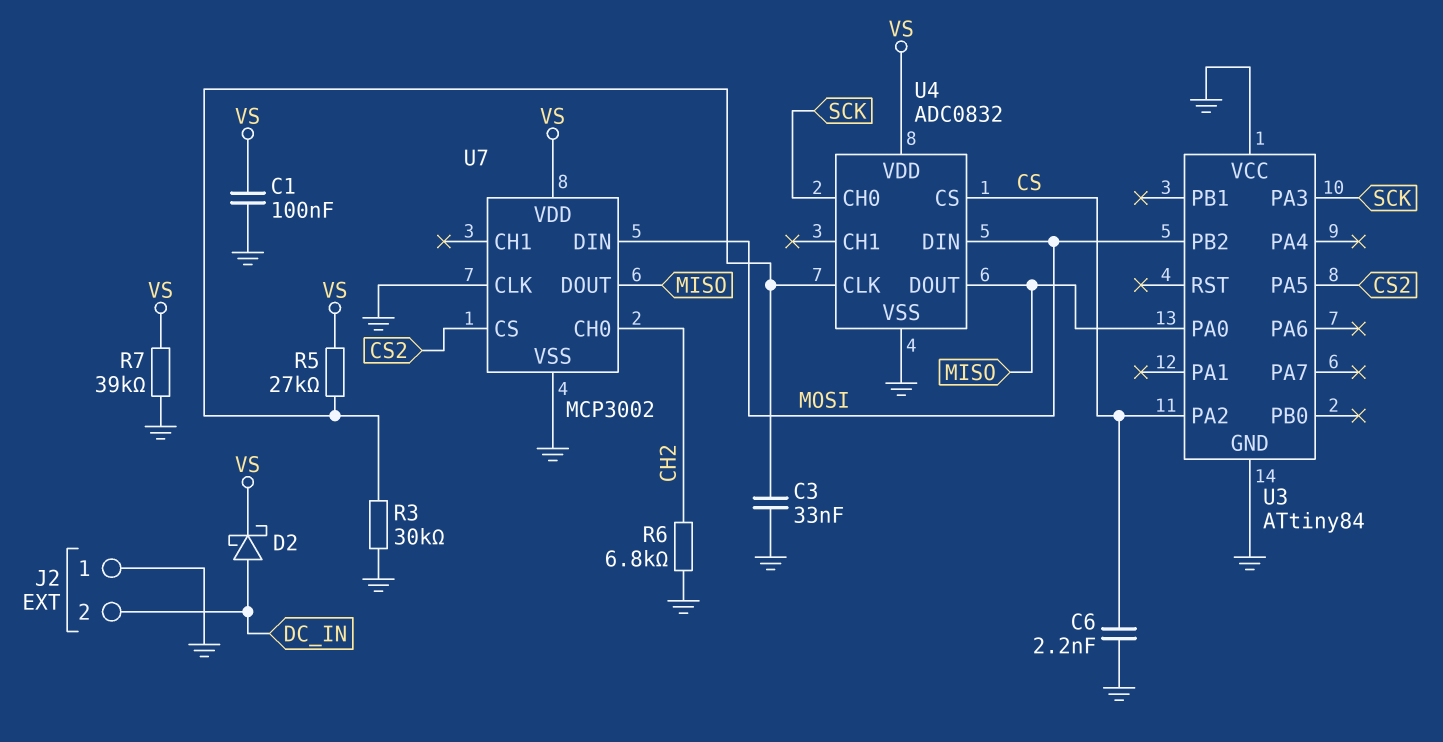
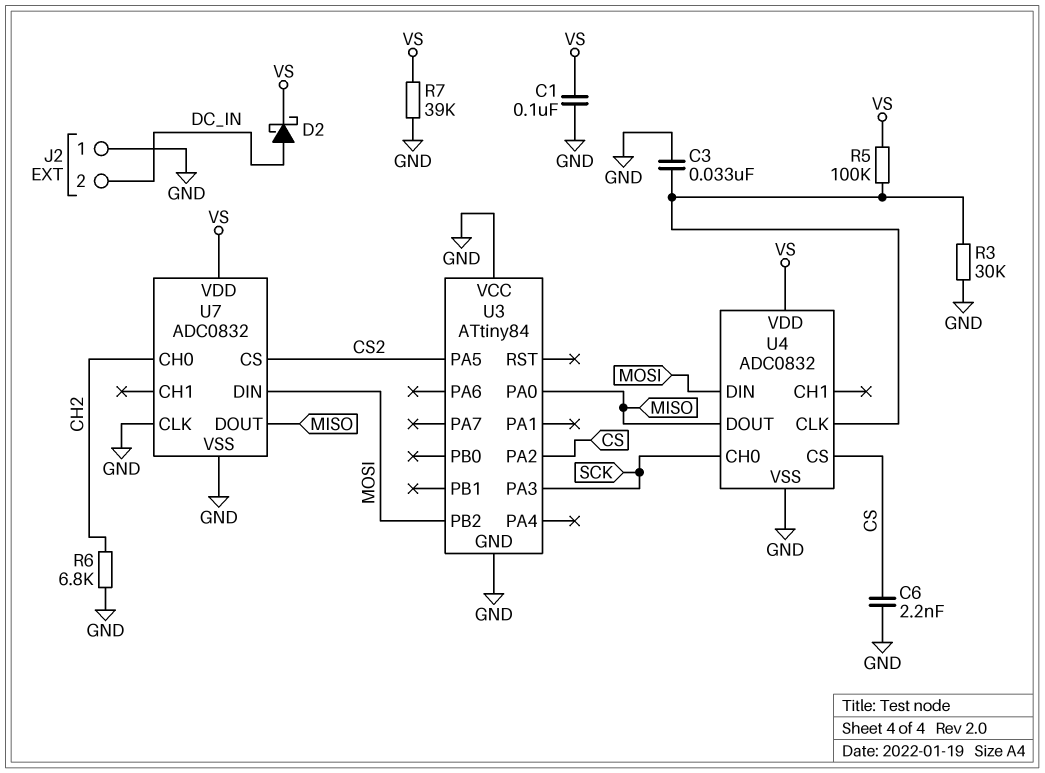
R5: 27k (U4/CLK, VS) -> 100k (U4/CLK, VS)
U7: MCP3002 -> ADC0832

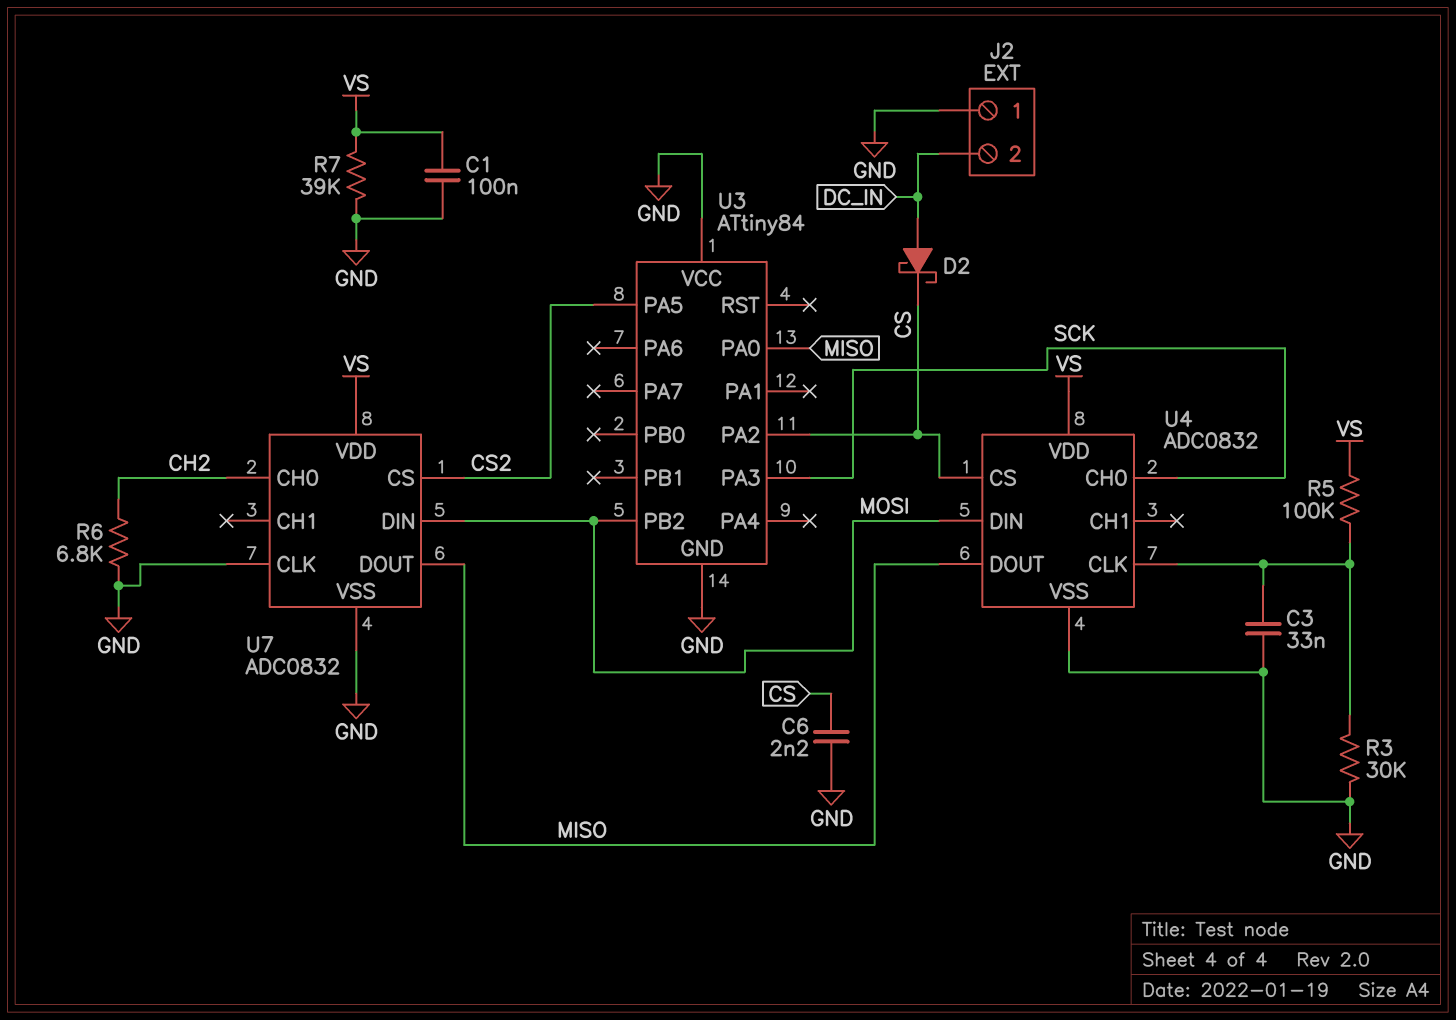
D2: schottky (A DC_IN, K VS) -> schottky (A DC_IN, K CS)

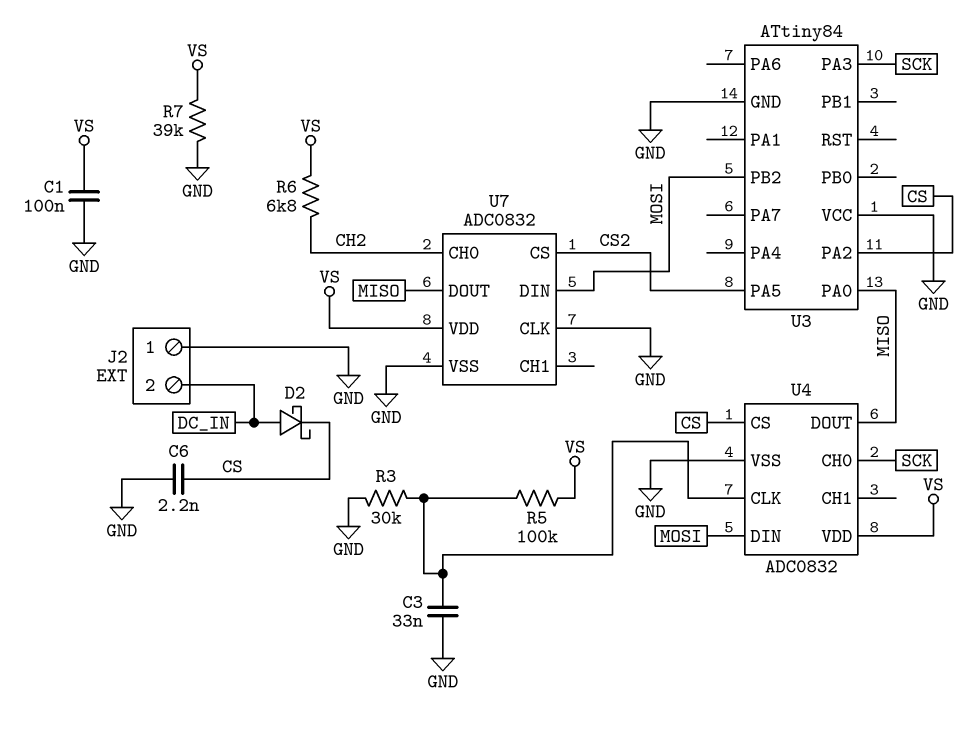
R6: 6.8k (CH2, GND) -> 6.8k (CH2, VS)

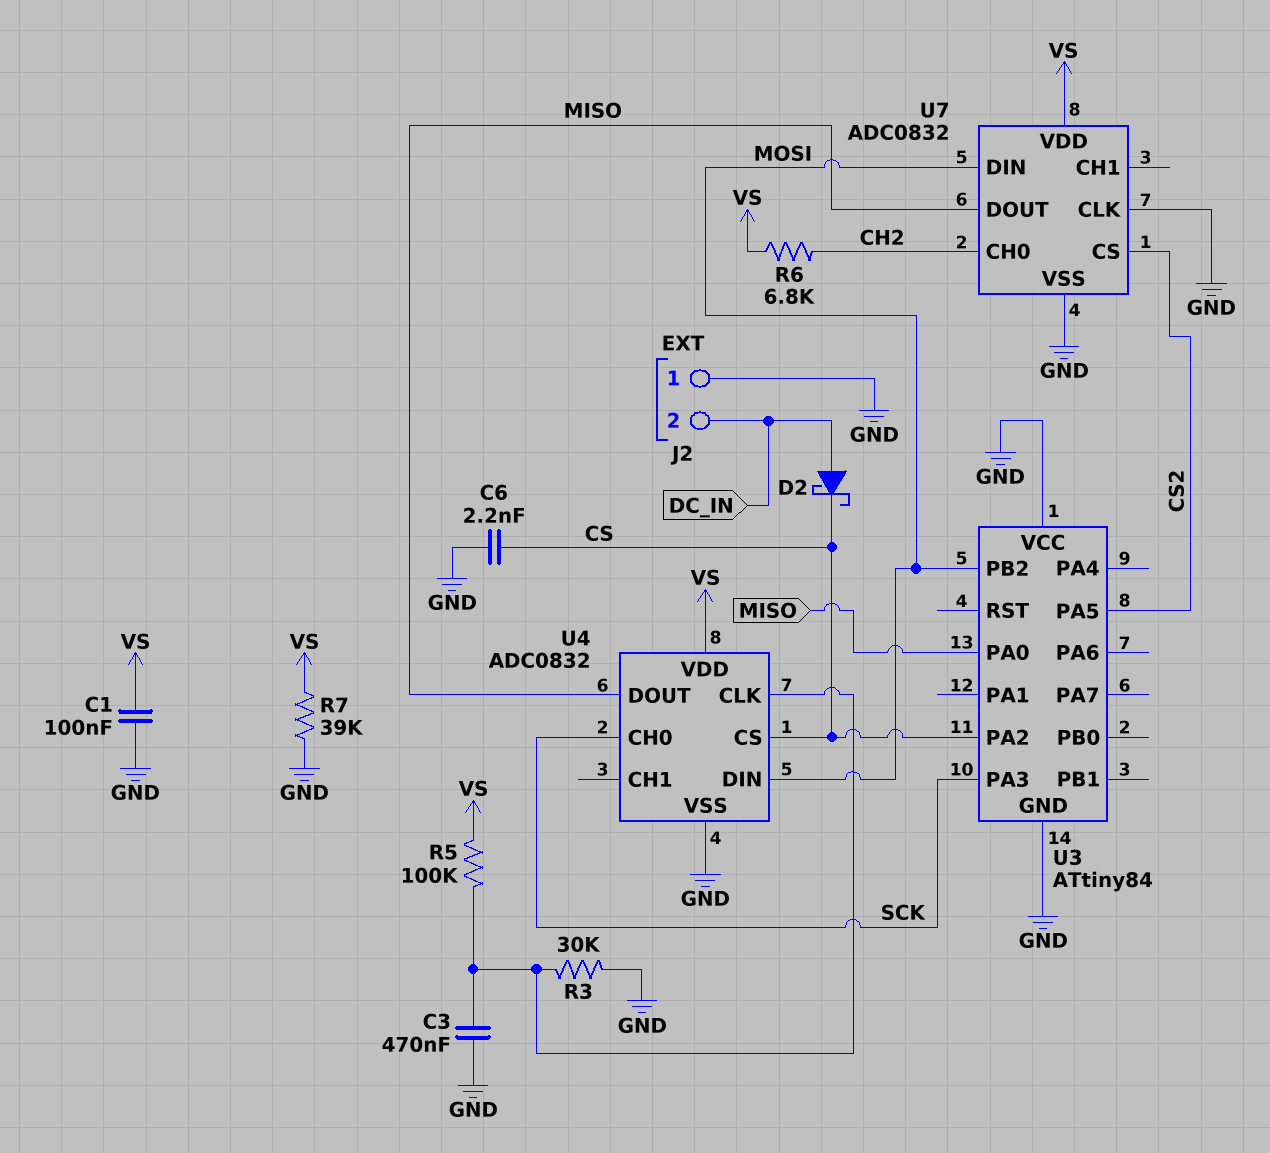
C3: 33nF (GND, U4/CLK) -> 470nF (GND, U4/CLK)

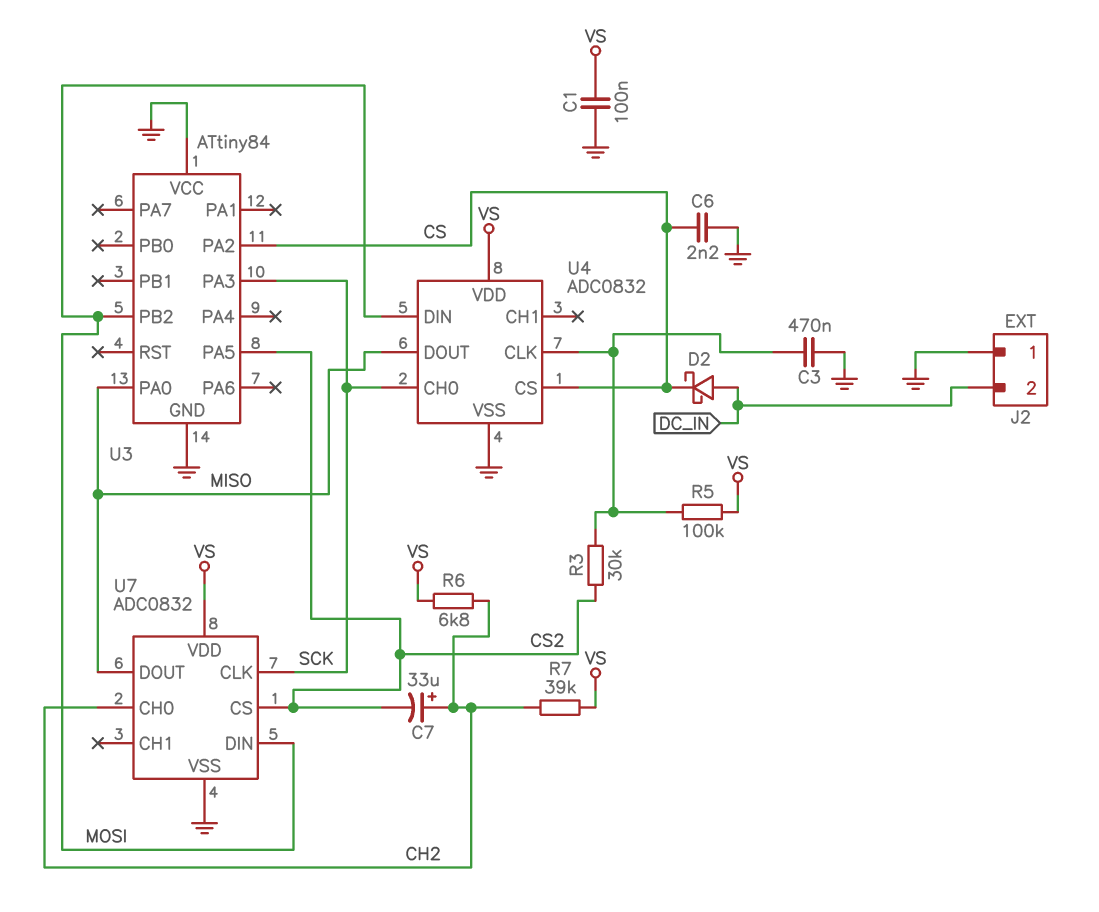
C7: none -> 33uF (plus CH2, minus CS2)
R3: 30k (GND, U4/CLK) -> 30k (CS2, U4/CLK)
R7: 39k (GND, VS) -> 39k (CH2, VS)
U7 pin CLK: GND -> SCK

